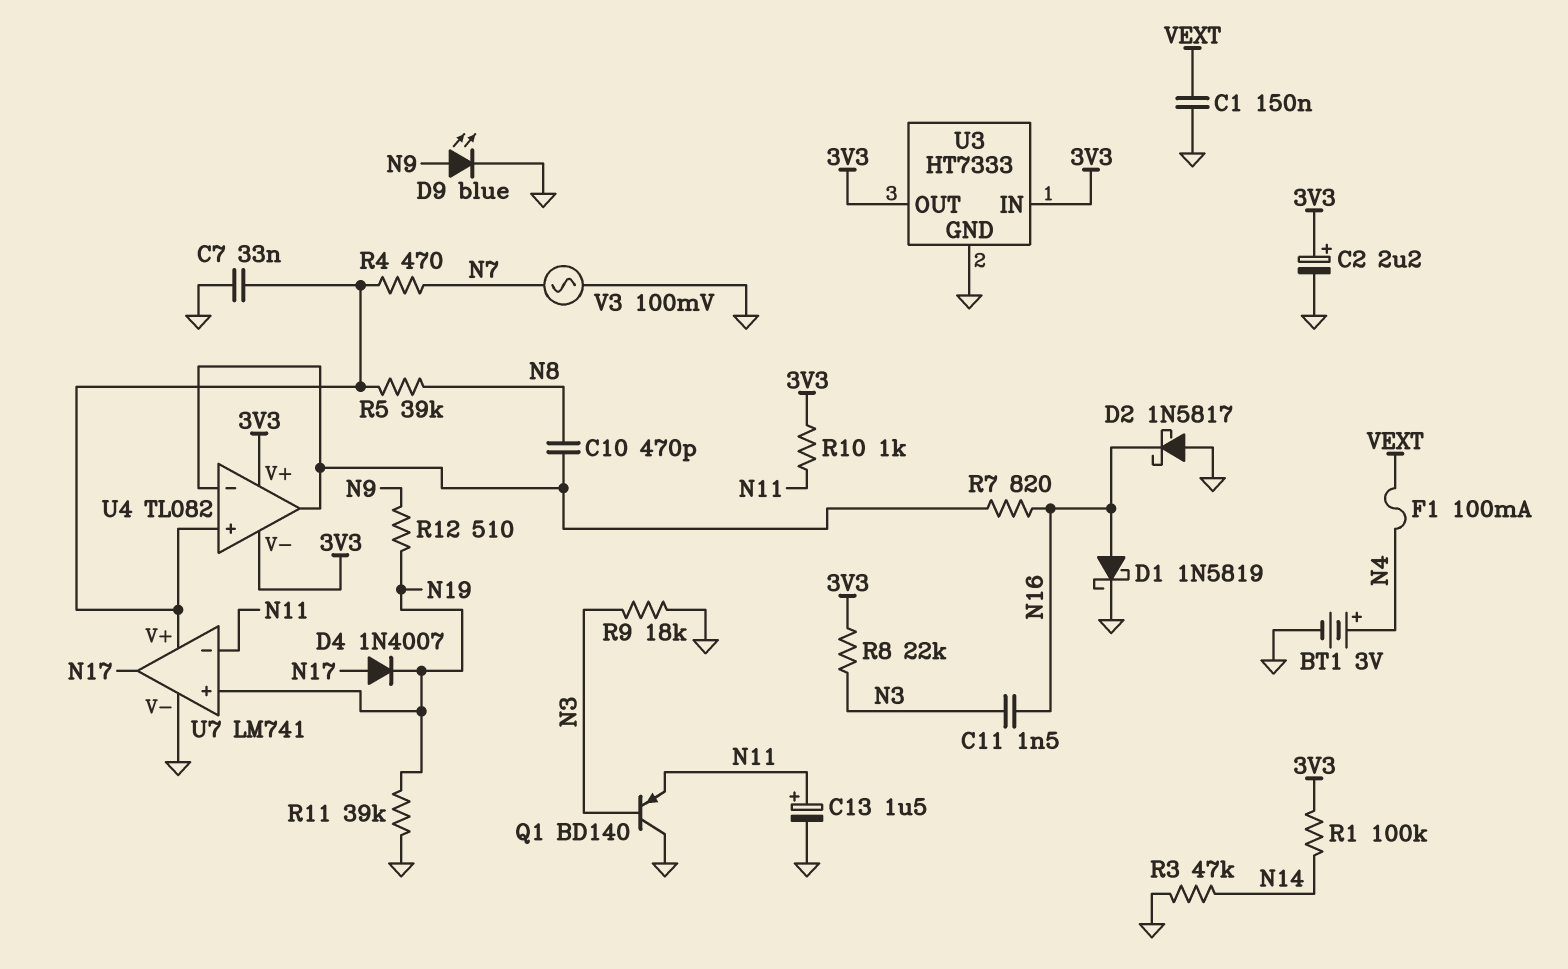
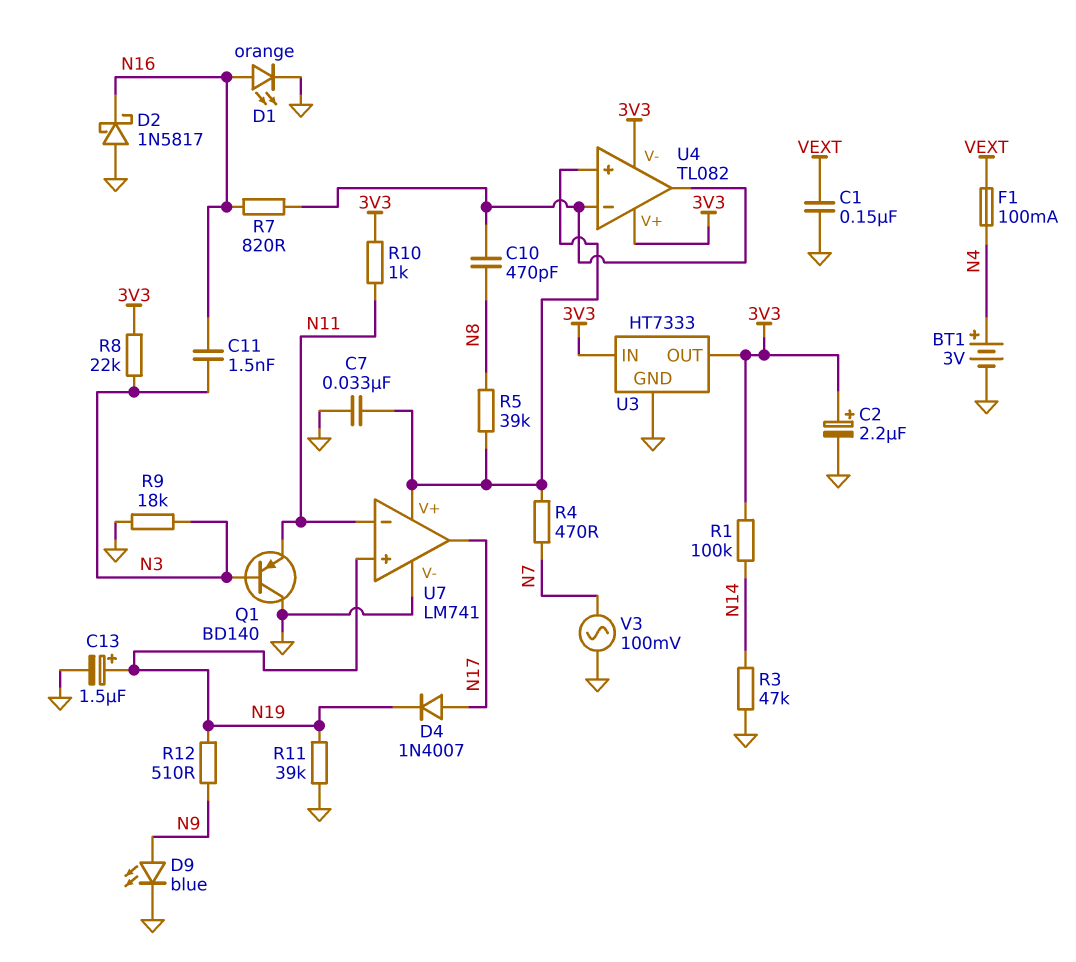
C13: 1.5uF (plus N11, minus GND) -> 1.5uF (plus N19, minus GND)
D1: schottky 1N5819 (A N16, K GND) -> LED orange (A N16, K GND)

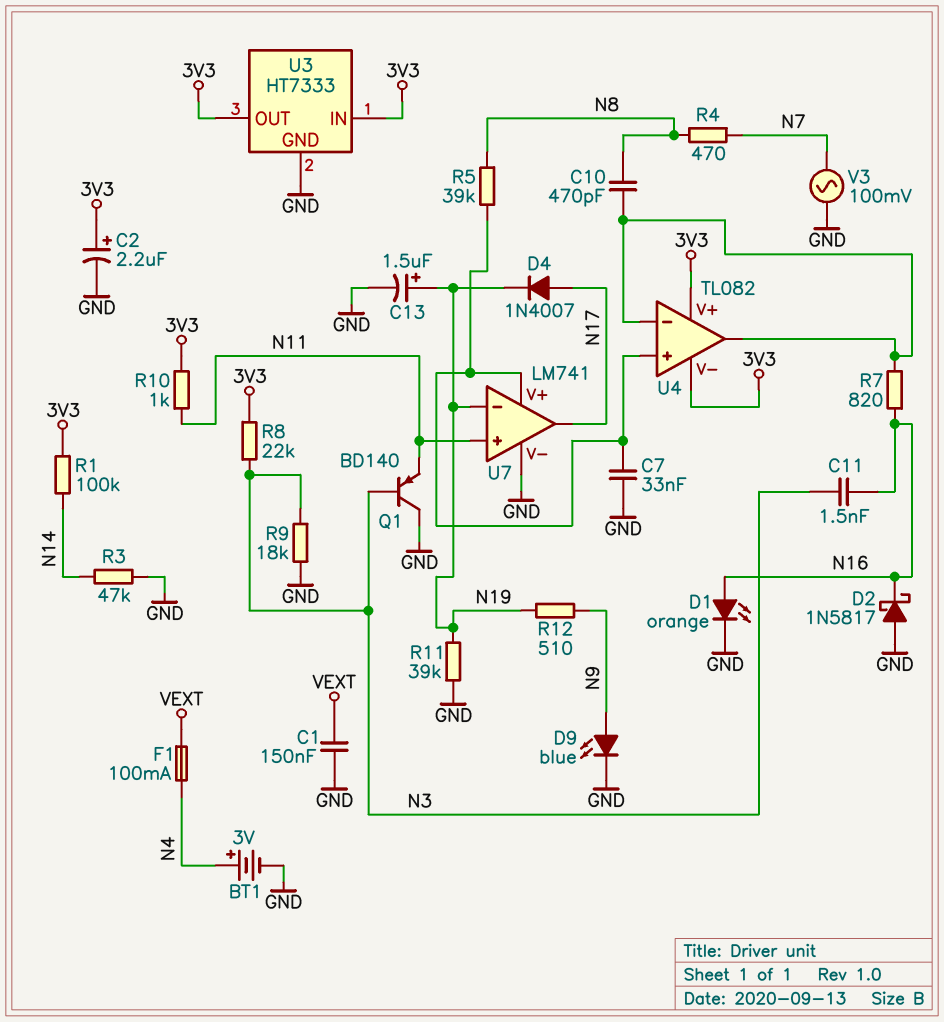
R4: 470 (N7, U4/in+) -> 470 (N7, N8)
U7 pin in+: N19 -> N11
U7 pin in-: N11 -> N19

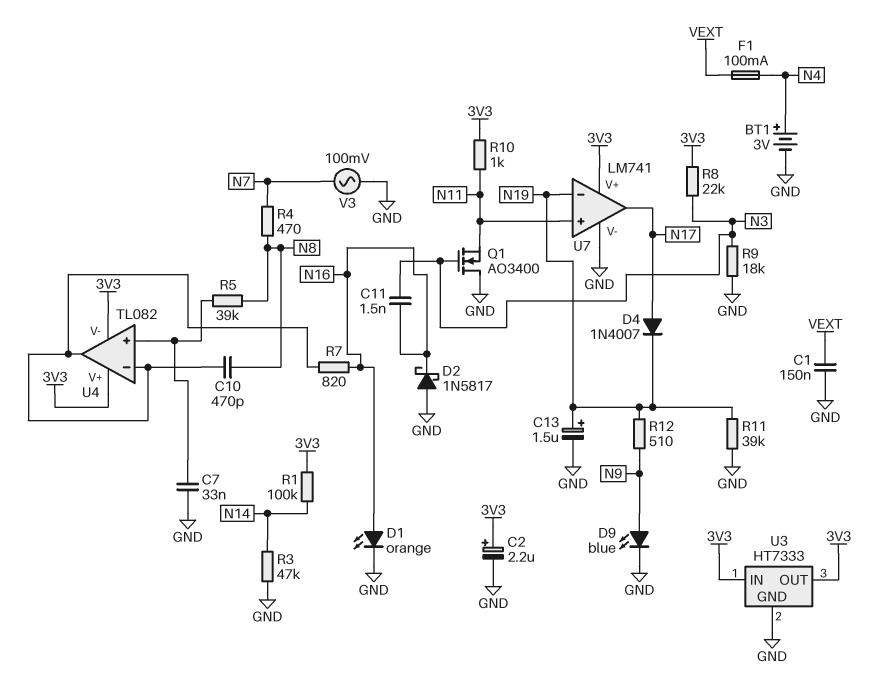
Q1: PNP BD140 (B N3, C GND, E N11) -> NMOS AO3400 (G N3, D GND, S N11)
U7 pin V+: U4/in+ -> 3V3

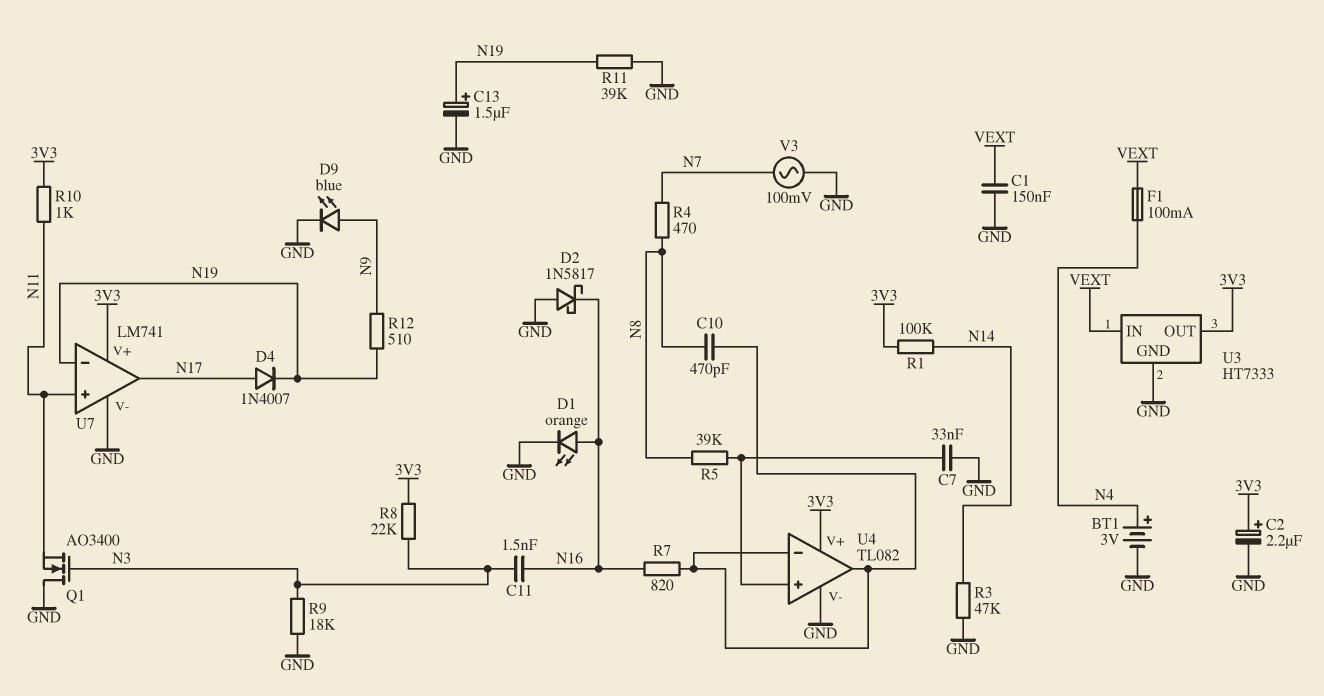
U3 pin IN: 3V3 -> VEXT
U4 pin V-: 3V3 -> GND

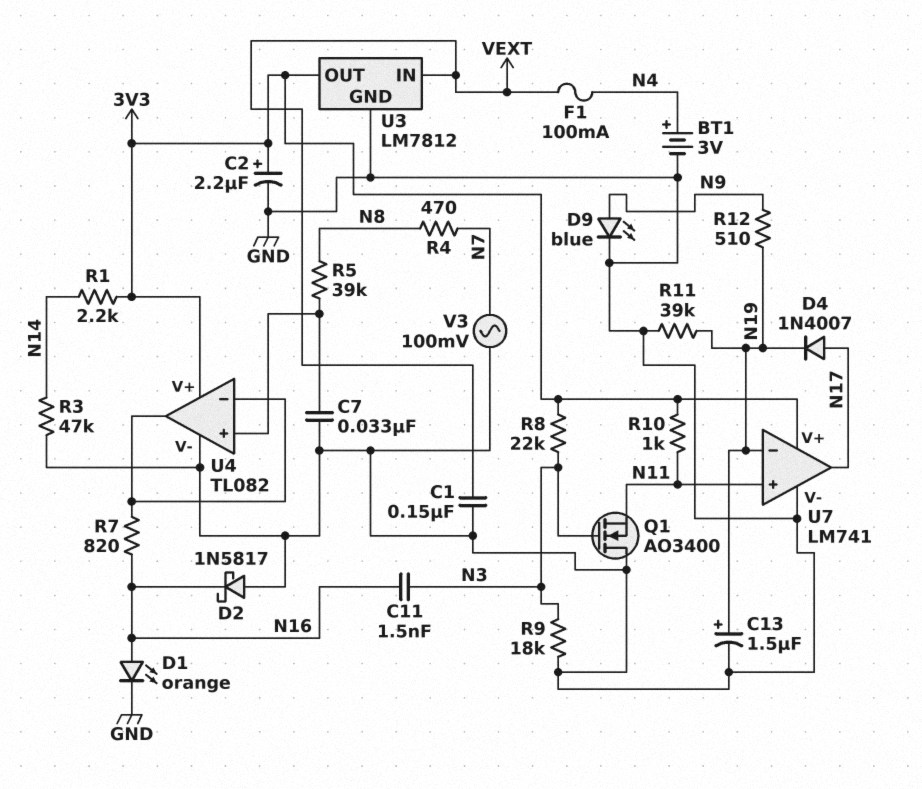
C10: 470pF (N8, U4/in-) -> none
R1: 100k (3V3, N14) -> 2.2k (3V3, N14)
U3: HT7333 -> LM7812

